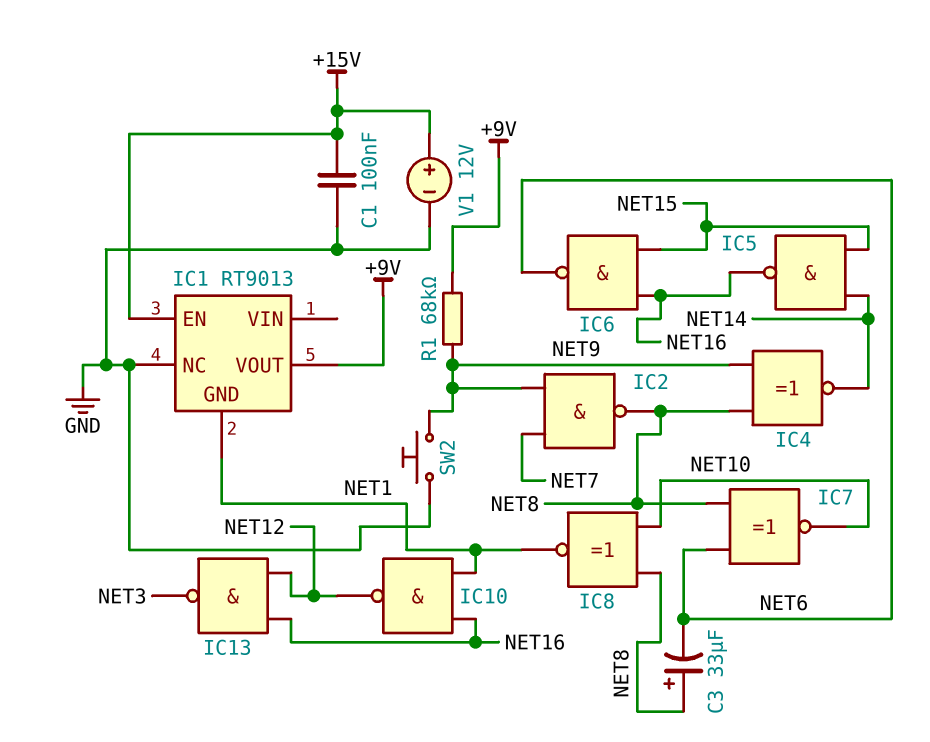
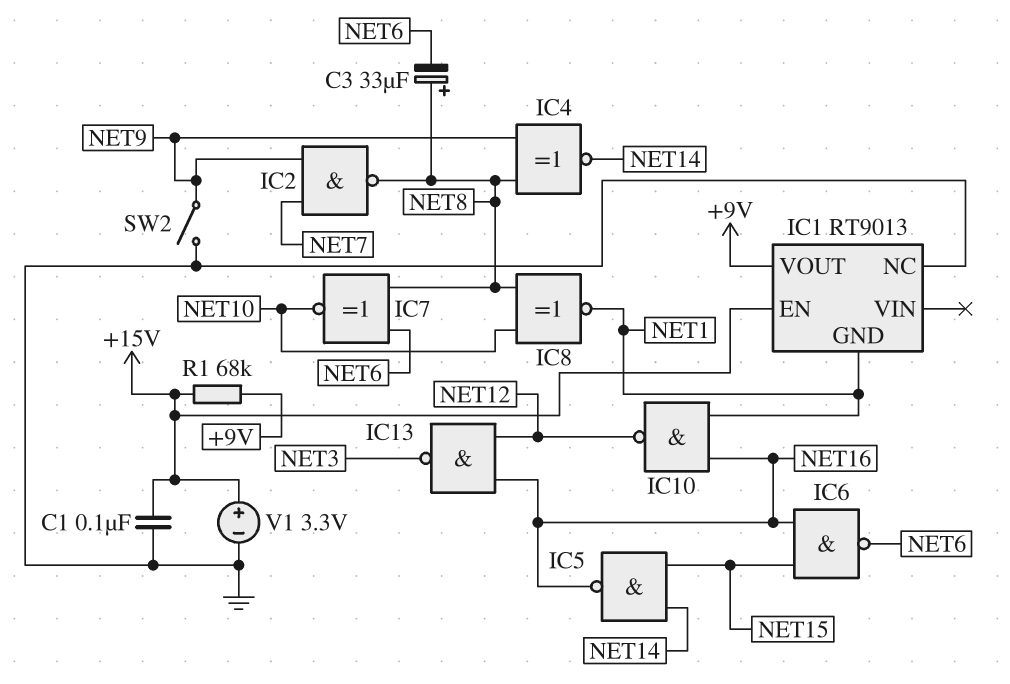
R1: 68k (+9V, NET9) -> 68k (+9V, +15V)
SW2: button (GND, NET9) -> switch (GND, NET9)
V1: 12V (plus +15V, minus GND) -> 3.3V (plus +15V, minus GND)

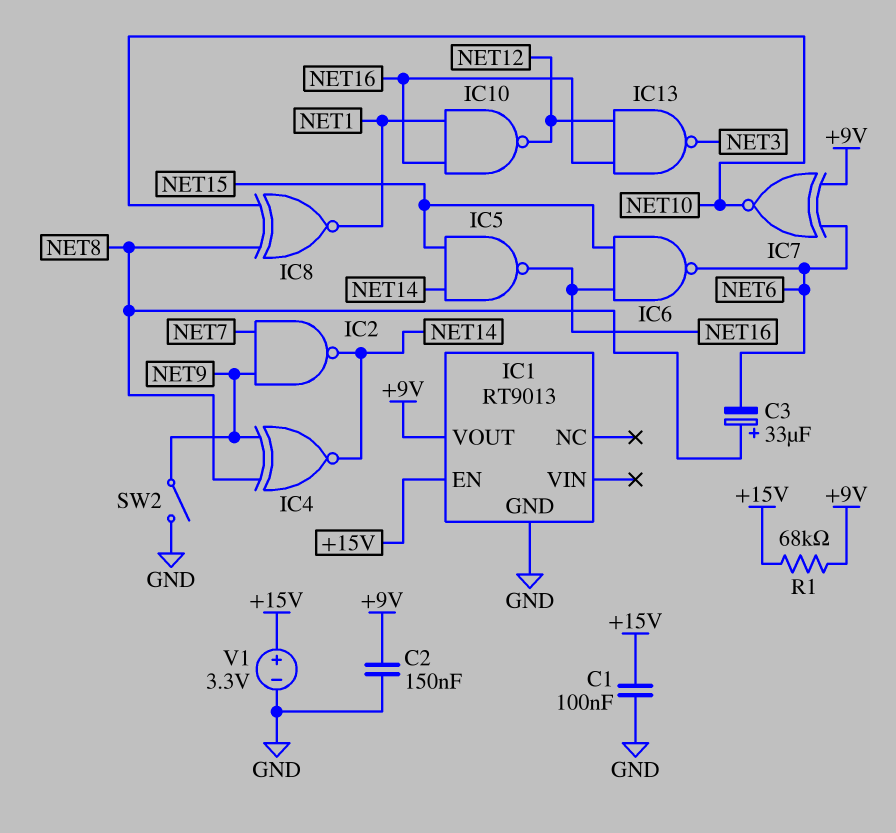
C2: none -> 150nF (+9V, GND)
IC1 pin GND: NET1 -> GND
IC1 pin NC: GND -> none
IC2: NAND (in NET7, in NET9, out NET8) -> NAND (in NET7, in NET9, out NET14)
IC7: XNOR (in NET6, in NET8, out NET10) -> XNOR (in +9V, in NET6, out NET10)

